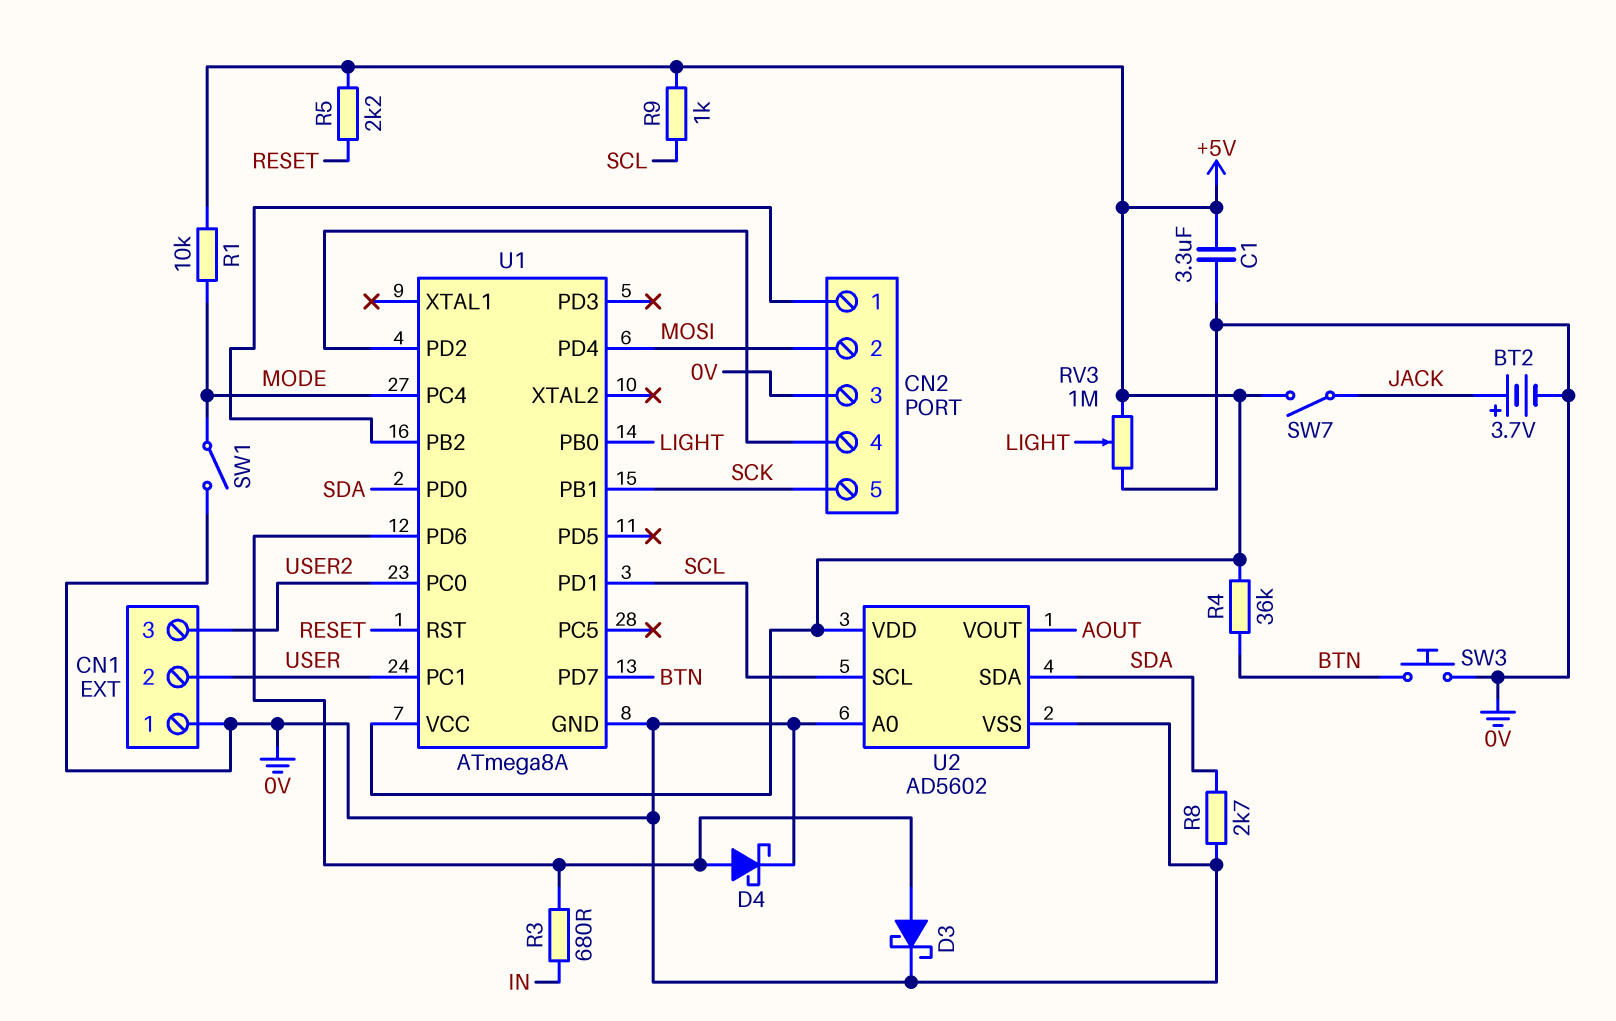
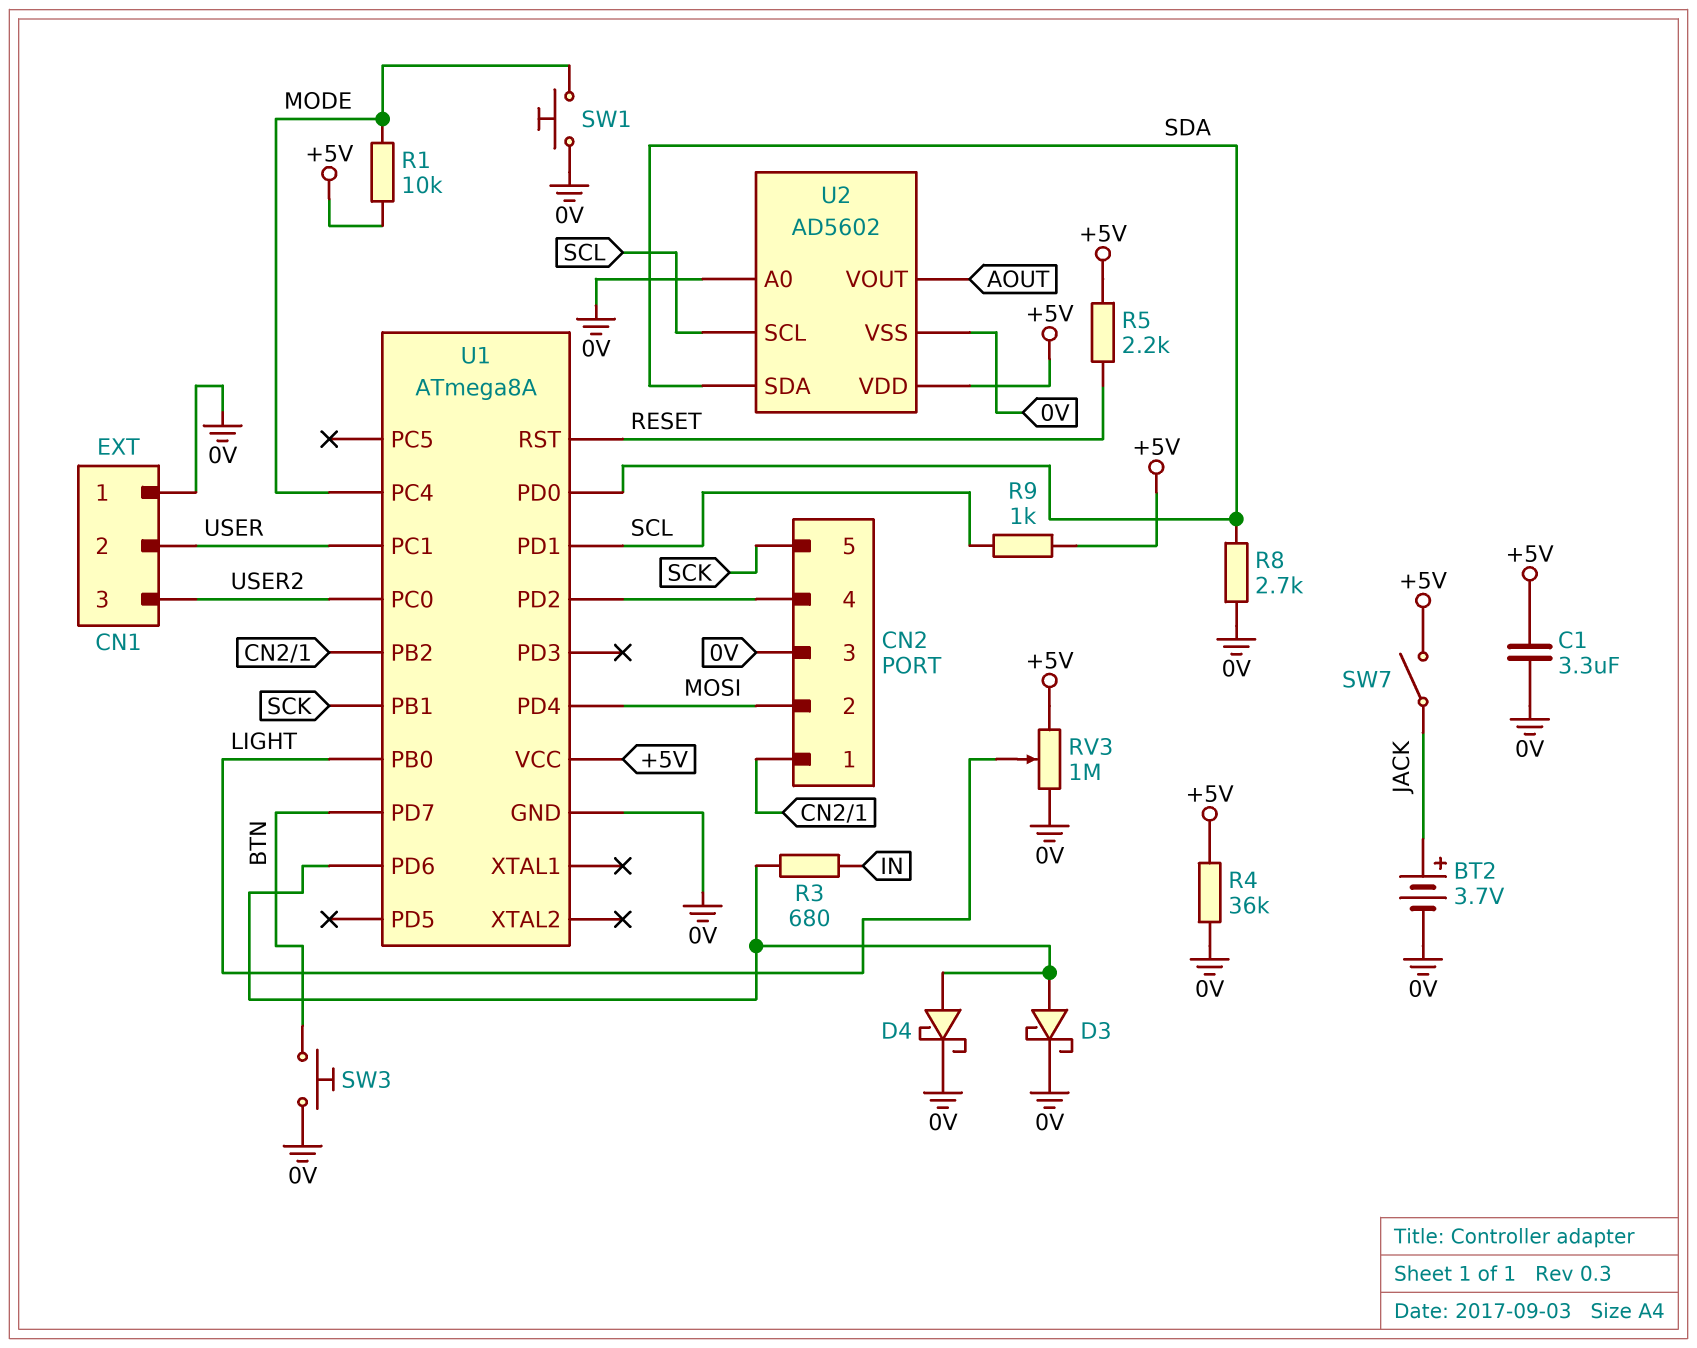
R4: 36k (+5V, BTN) -> 36k (+5V, 0V)
SW1: switch (0V, MODE) -> button (0V, MODE)

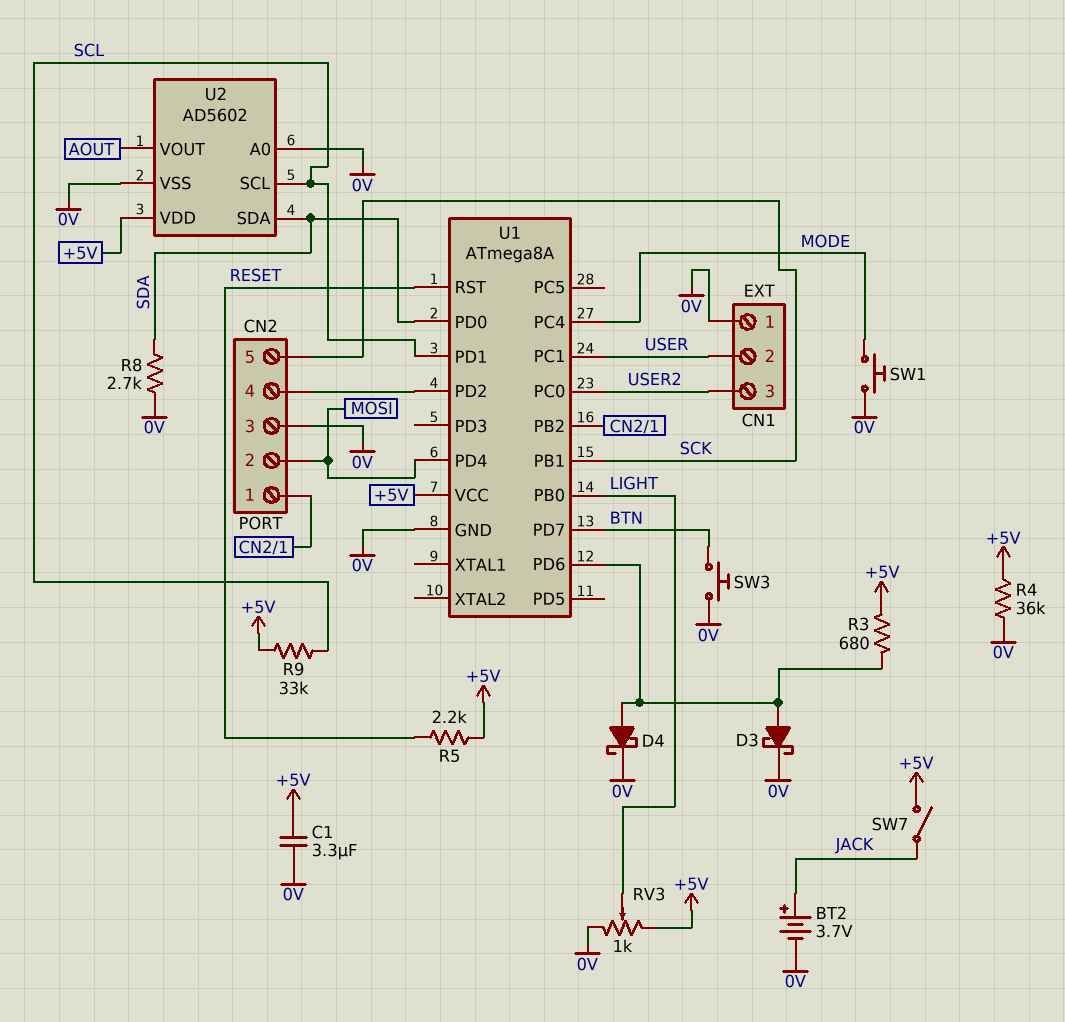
R1: 10k (+5V, MODE) -> none
R3: 680 (IN, U1/PD6) -> 680 (+5V, U1/PD6)
R9: 1k (+5V, SCL) -> 33k (+5V, SCL)
RV3: 1M (+5V, 0V, wiper LIGHT) -> 1k (+5V, 0V, wiper LIGHT)

